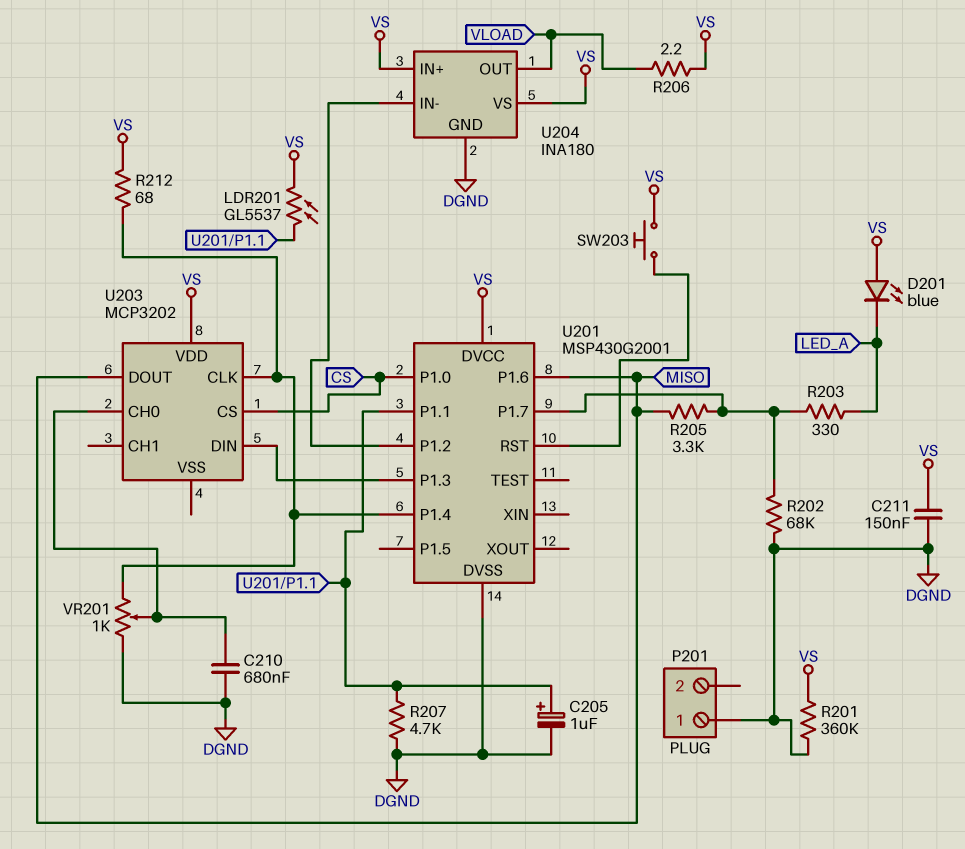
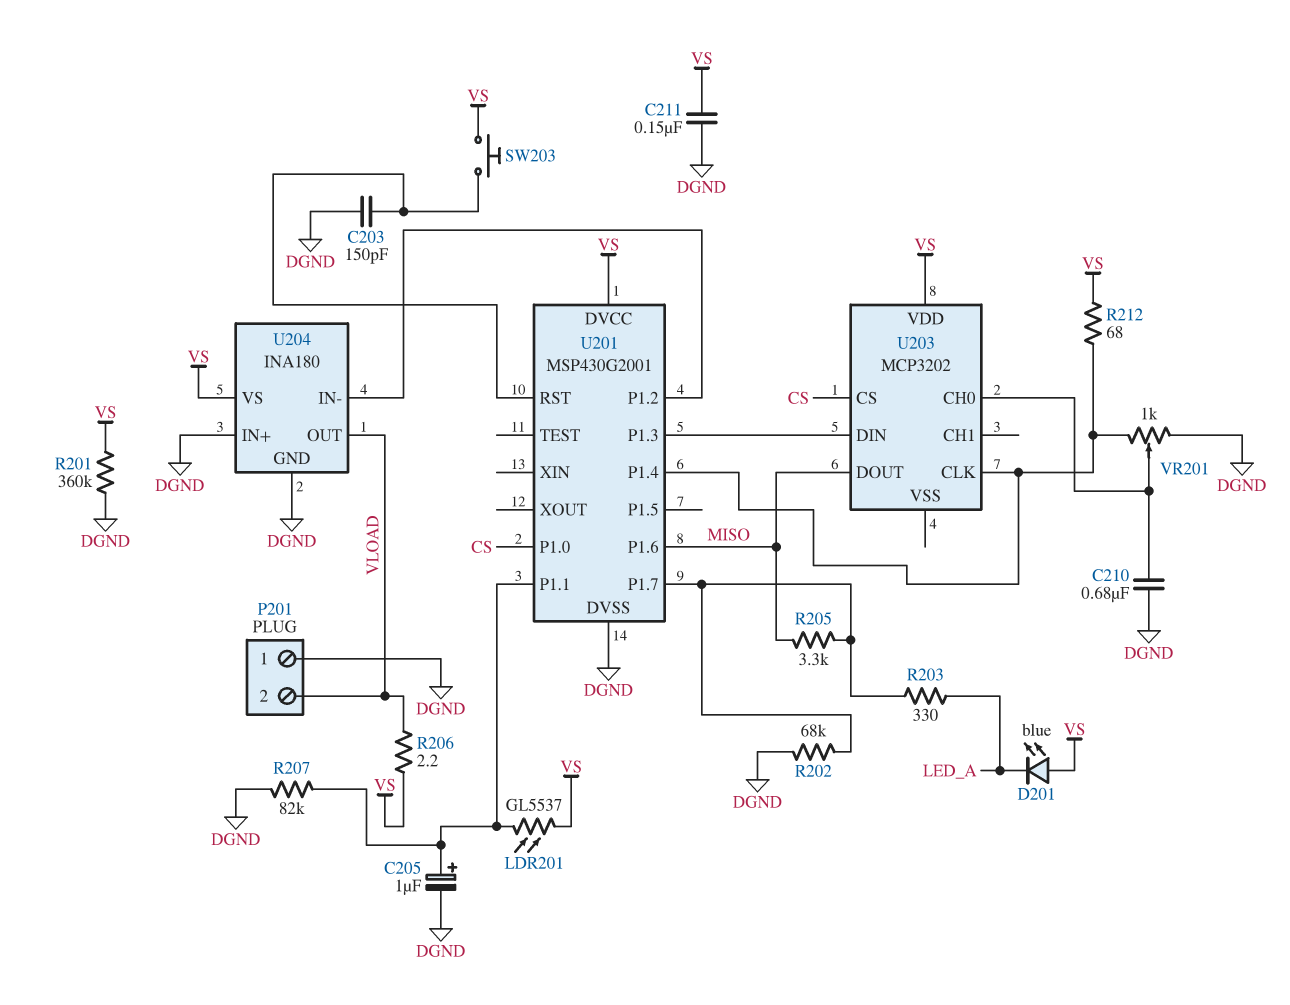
C203: none -> 150pF (DGND, U201/RST)
P201 pin 2: none -> VLOAD
R207: 4.7k (DGND, U201/P1.1) -> 82k (DGND, U201/P1.1)
U204 pin IN+: VS -> DGND

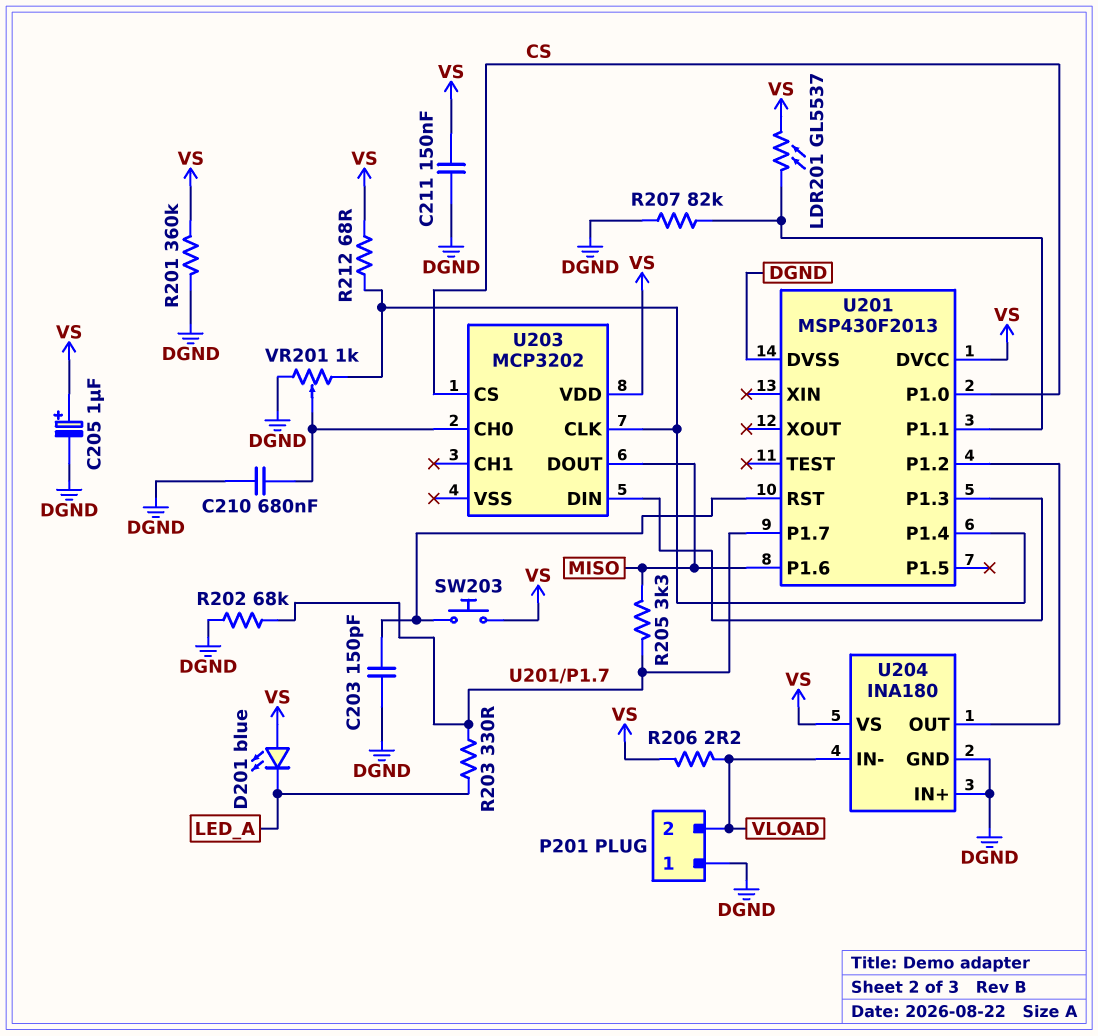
C205: 1uF (plus U201/P1.1, minus DGND) -> 1uF (plus VS, minus DGND)
U201: MSP430G2001 -> MSP430F2013
U204 pin IN-: U201/P1.2 -> VLOAD
U204 pin OUT: VLOAD -> U201/P1.2

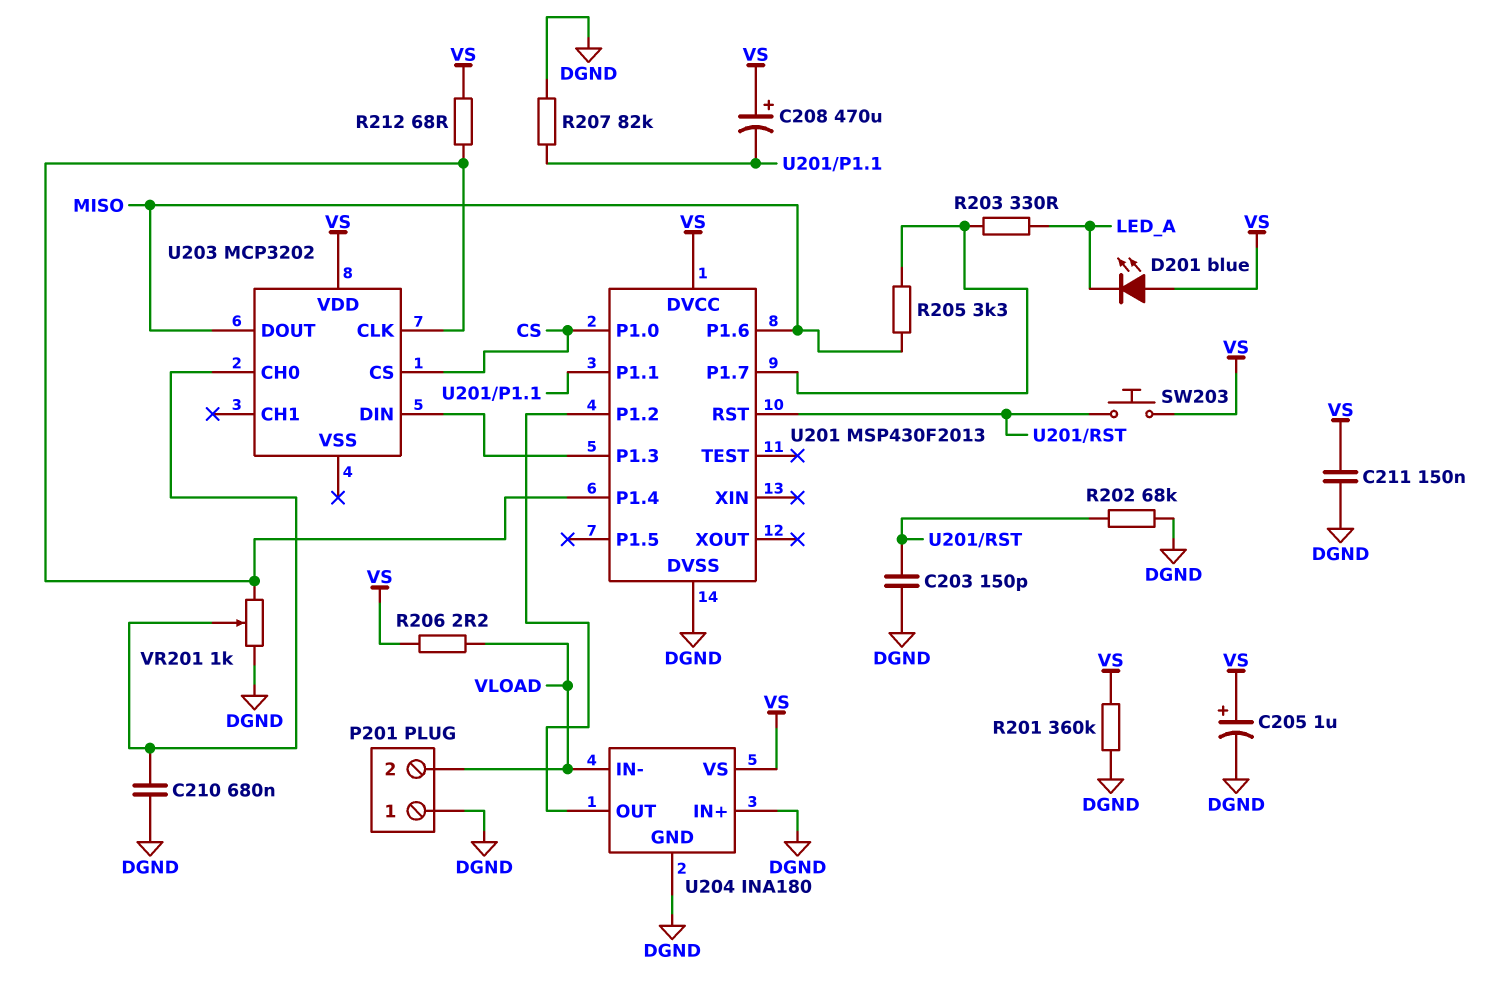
C208: none -> 470uF (plus VS, minus U201/P1.1)
LDR201: GL5537 (U201/P1.1, VS) -> none
R202: 68k (DGND, U201/P1.7) -> 68k (DGND, U201/RST)

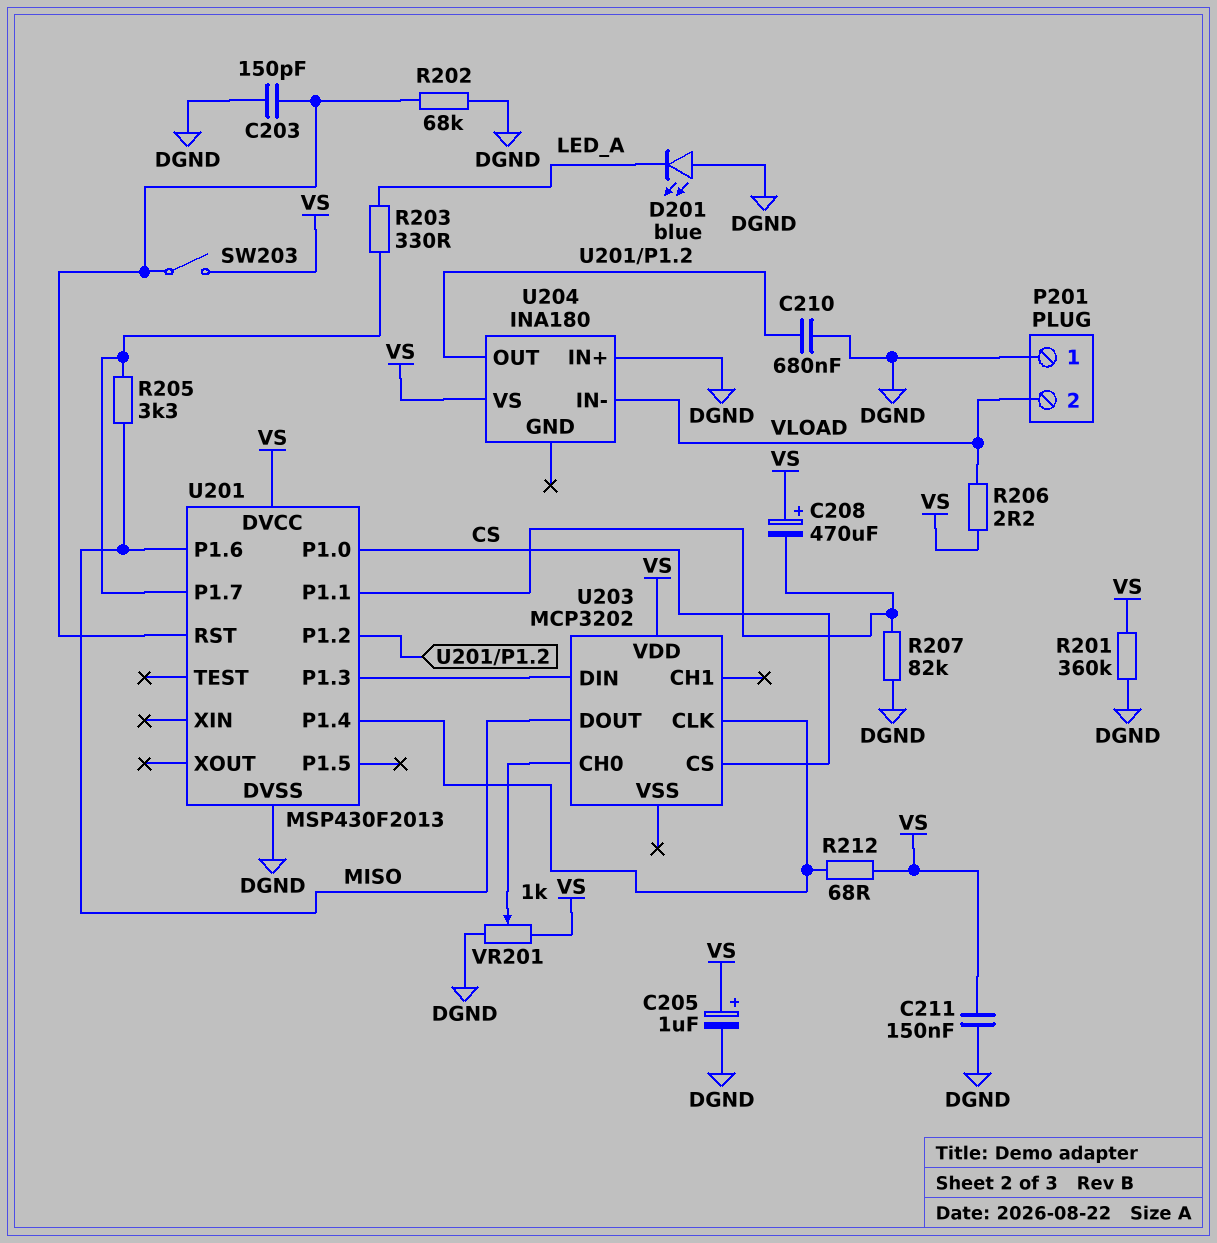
C210: 680nF (DGND, U203/CH0) -> 680nF (DGND, U201/P1.2)
D201: LED blue (A VS, K LED_A) -> LED blue (A DGND, K LED_A)
SW203: button (U201/RST, VS) -> switch (U201/RST, VS)
U204 pin GND: DGND -> none
VR201: 1k (DGND, U201/P1.4, wiper U203/CH0) -> 1k (DGND, VS, wiper U203/CH0)

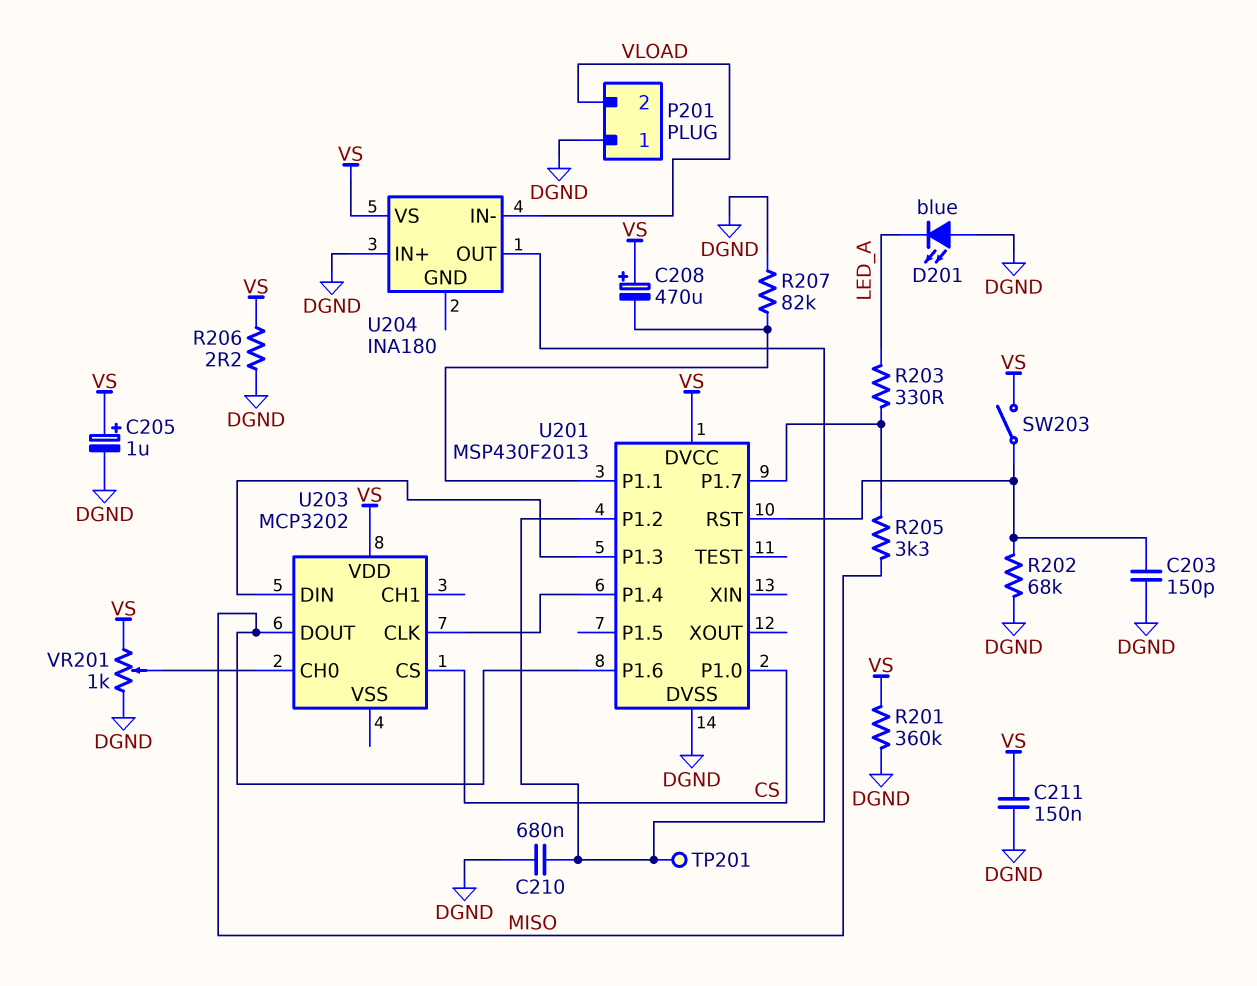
R206: 2.2 (VLOAD, VS) -> 2.2 (DGND, VS)
R212: 68 (U201/P1.4, VS) -> none
TP201: none -> test point (U201/P1.2)

